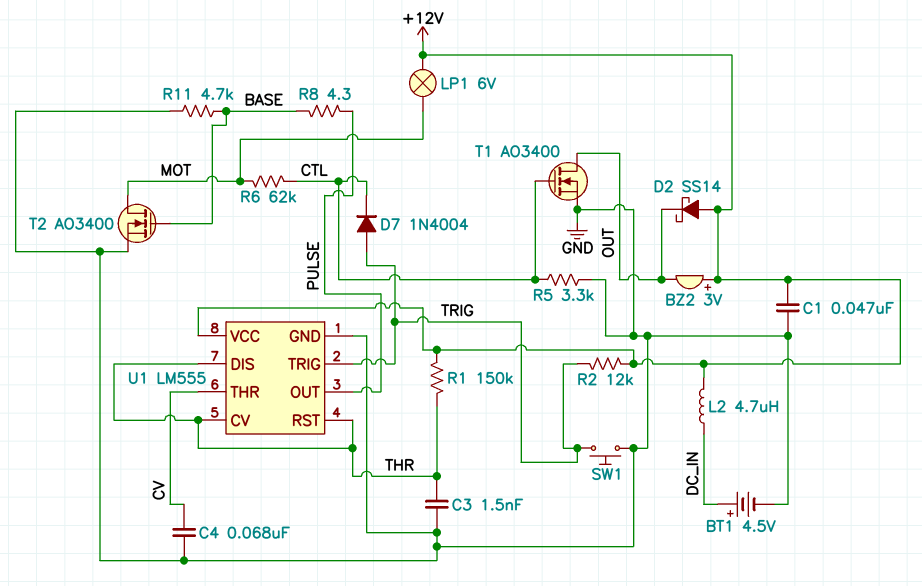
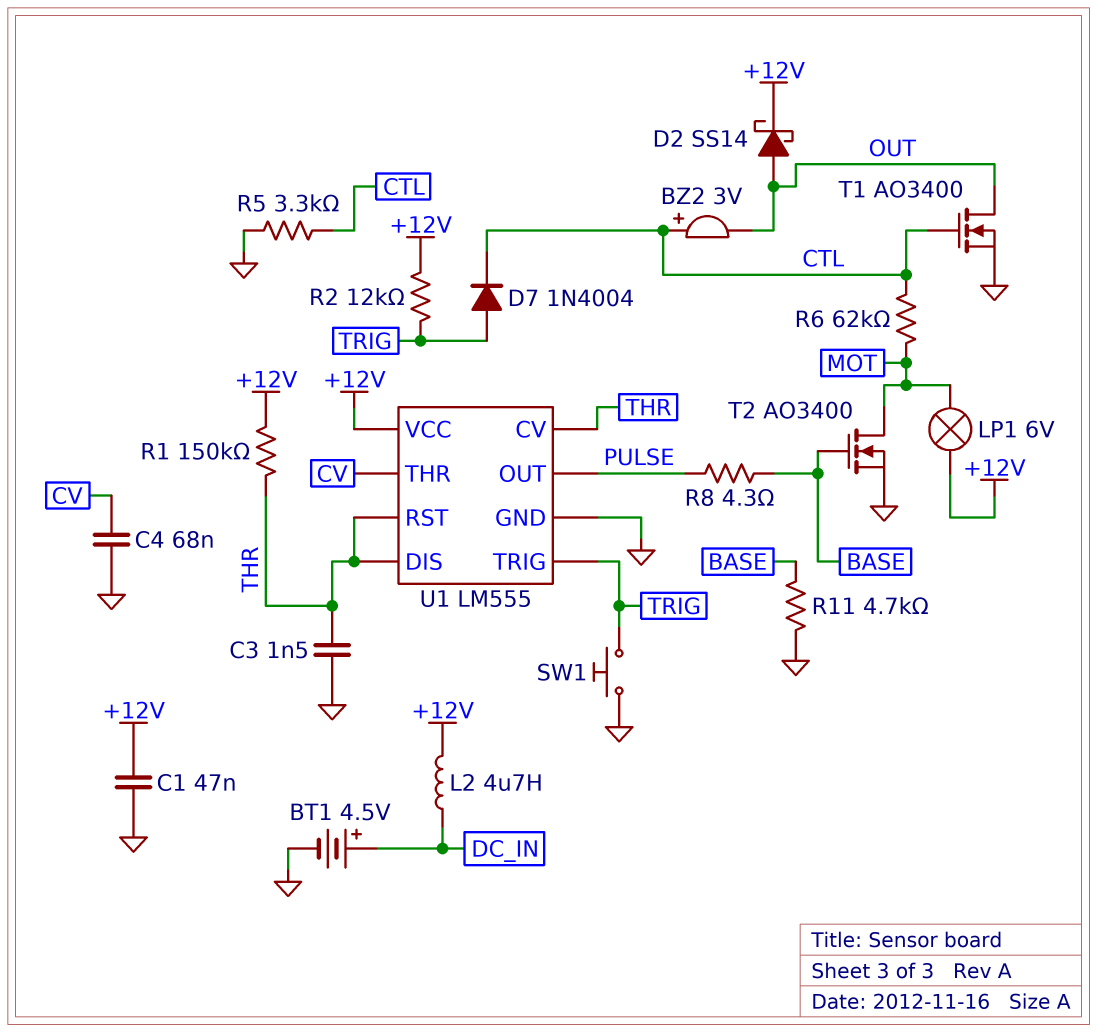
BZ2: buzzer 3V (plus +12V, minus OUT) -> buzzer 3V (plus CTL, minus OUT)
D2: schottky SS14 (A +12V, K OUT) -> schottky SS14 (A OUT, K +12V)

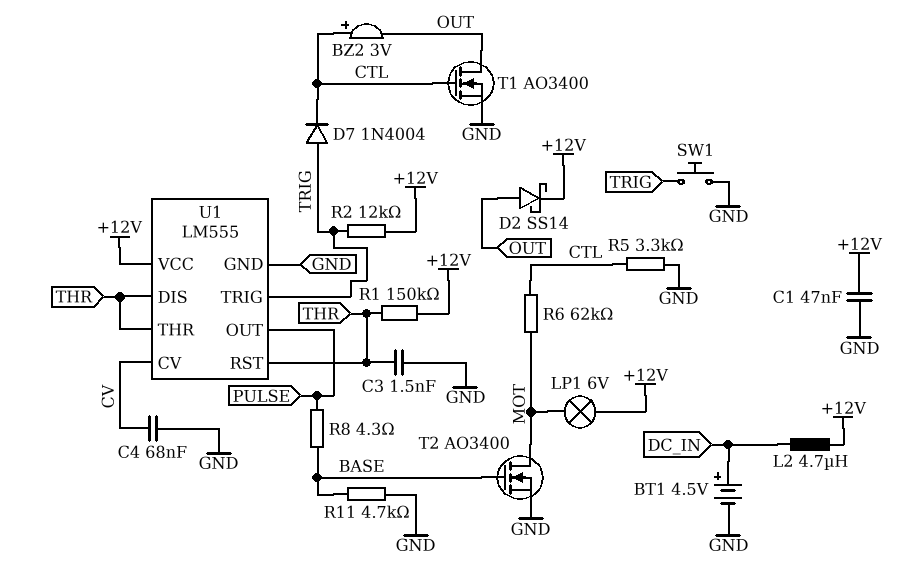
U1 pin CV: THR -> CV
U1 pin THR: CV -> THR

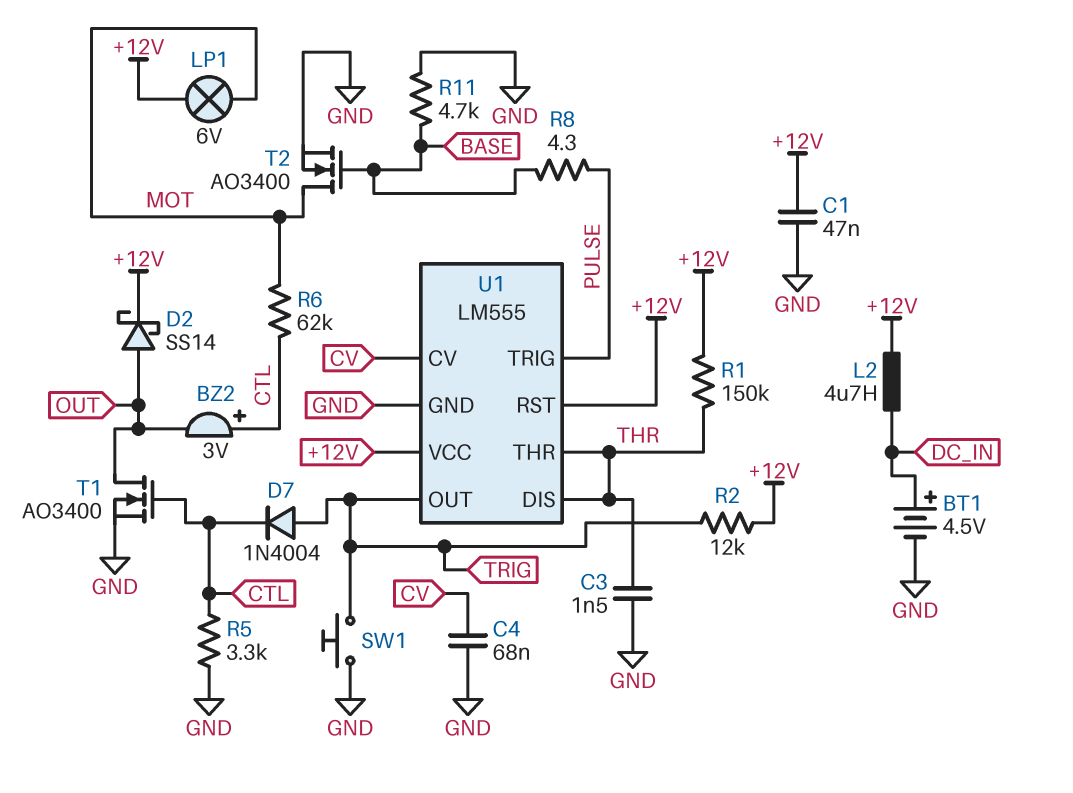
U1 pin OUT: PULSE -> TRIG
U1 pin RST: THR -> +12V
U1 pin TRIG: TRIG -> PULSE

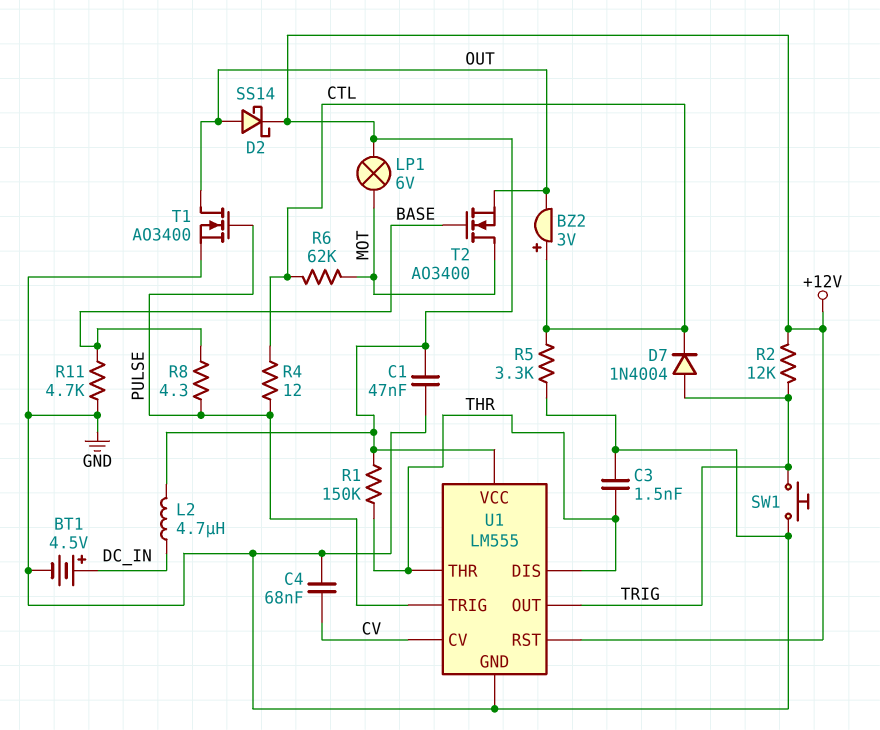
R4: none -> 12 (CTL, PULSE)
T1: NMOS AO3400 (G CTL, D OUT, S GND) -> NMOS AO3400 (G PULSE, D OUT, S GND)
T2: NMOS AO3400 (G BASE, D MOT, S GND) -> NMOS AO3400 (G BASE, D MOT, S OUT)

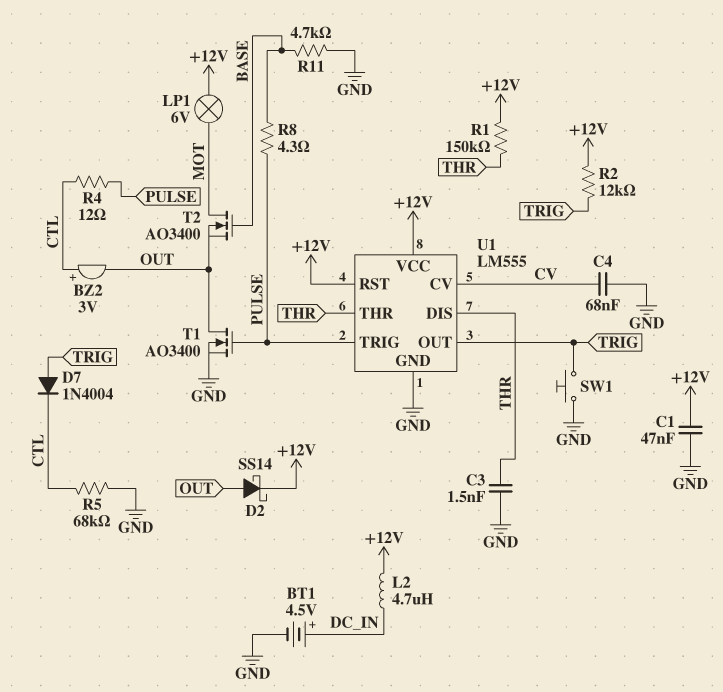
R5: 3.3k (CTL, GND) -> 68k (CTL, GND)
R6: 62k (CTL, MOT) -> none

